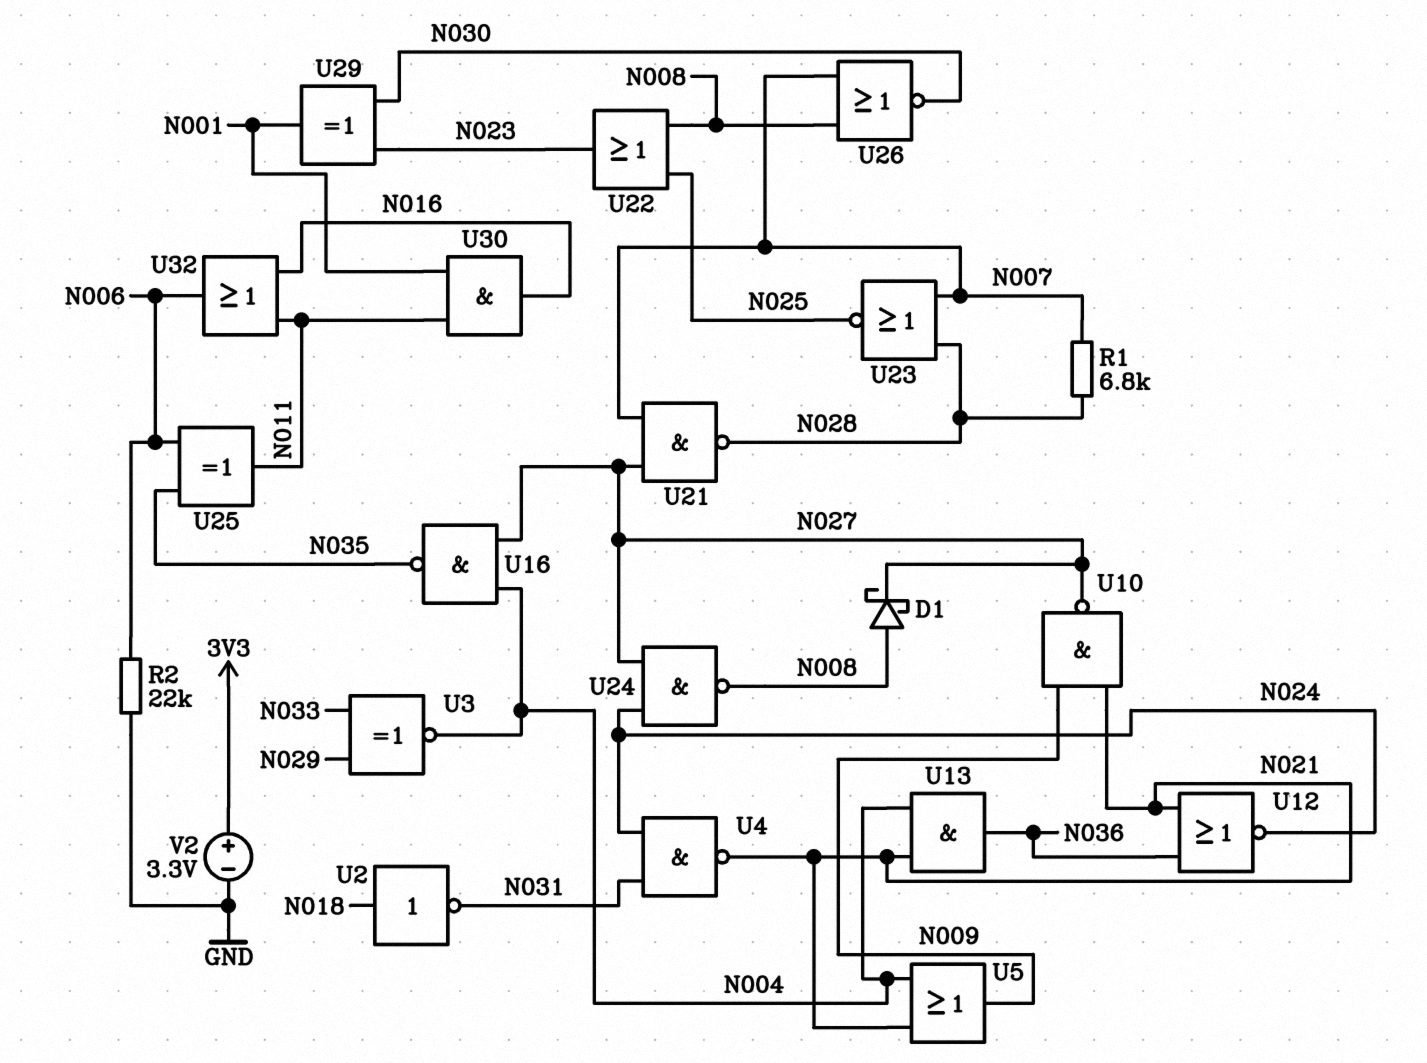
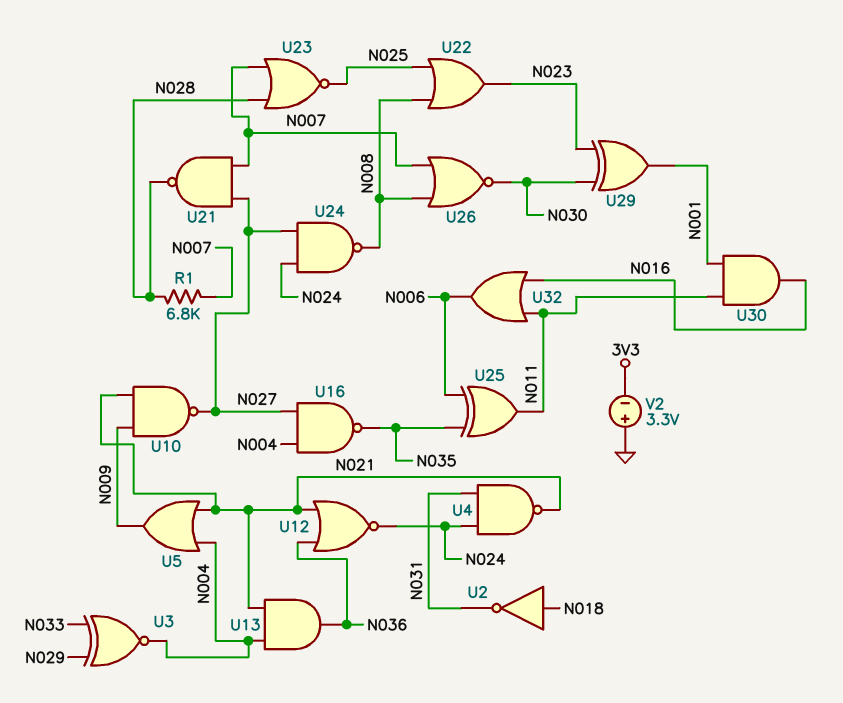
D1: schottky (A N008, K N027) -> none
R2: 22k (GND, N006) -> none
V2: 3.3V (plus 3V3, minus GND) -> 3.3V (plus GND, minus 3V3)

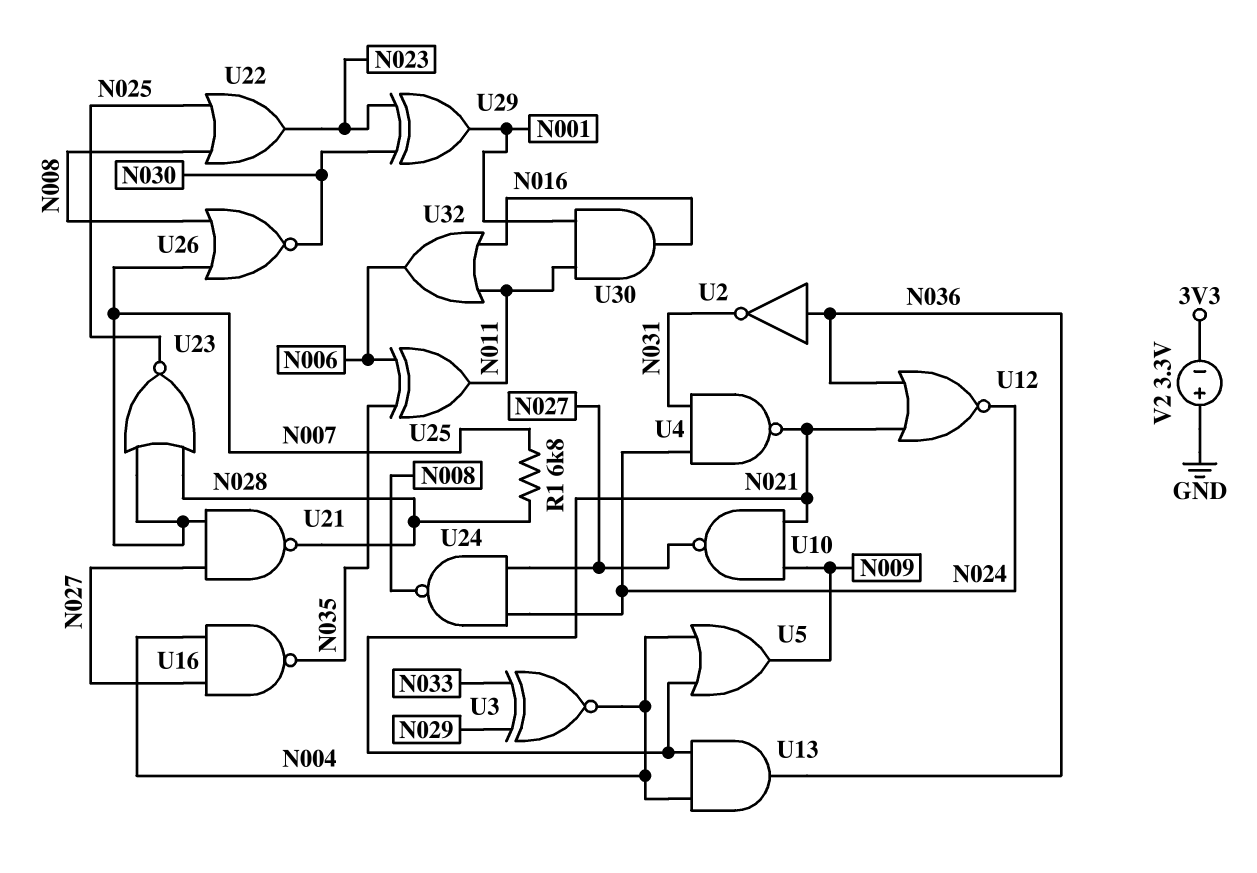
U2: NOT (in N018, out N031) -> NOT (in N036, out N031)

